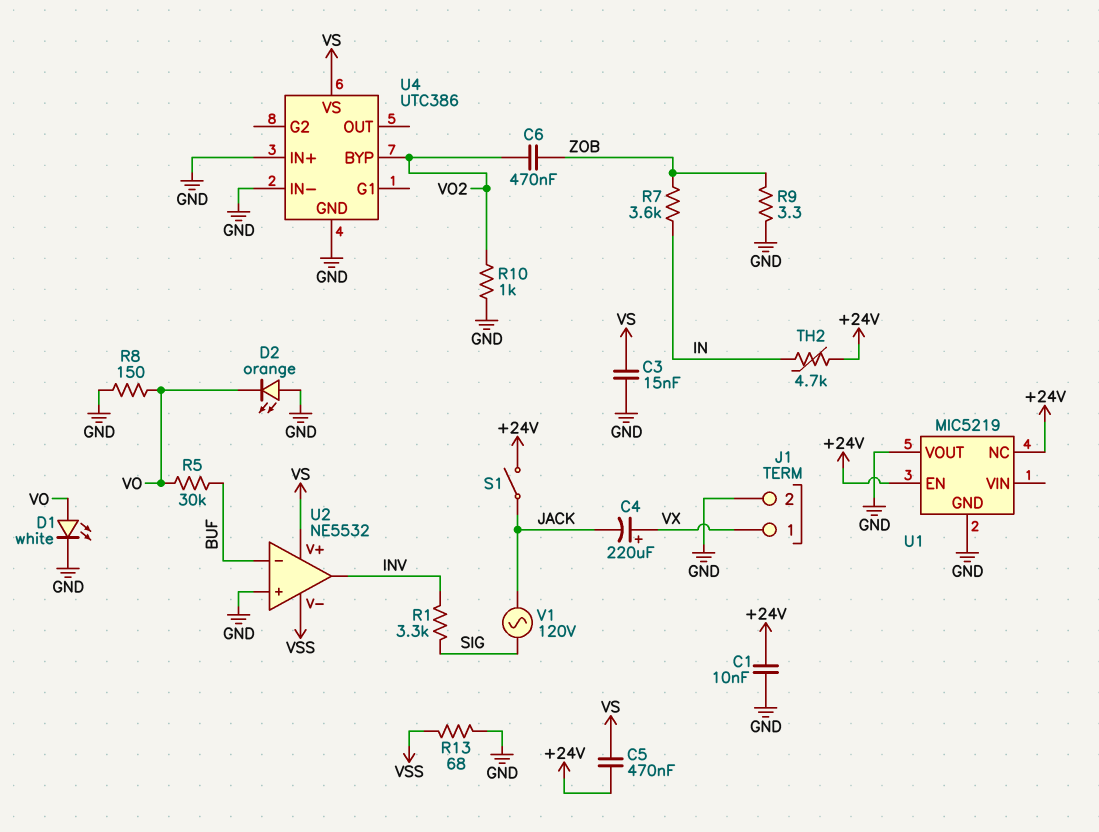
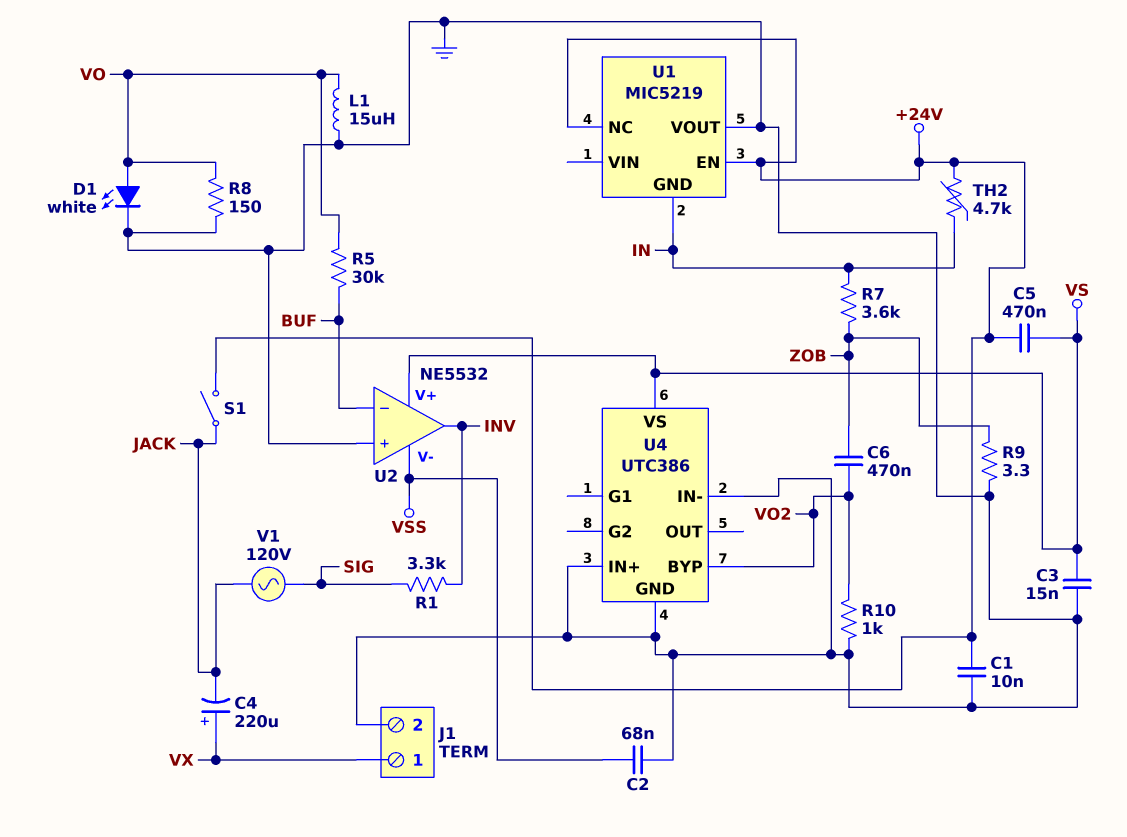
C2: none -> 68nF (GND, VSS)
D2: LED orange (A GND, K VO) -> none
L1: none -> 15uH (GND, VO)
R13: 68 (GND, VSS) -> none
U1 pin GND: GND -> IN

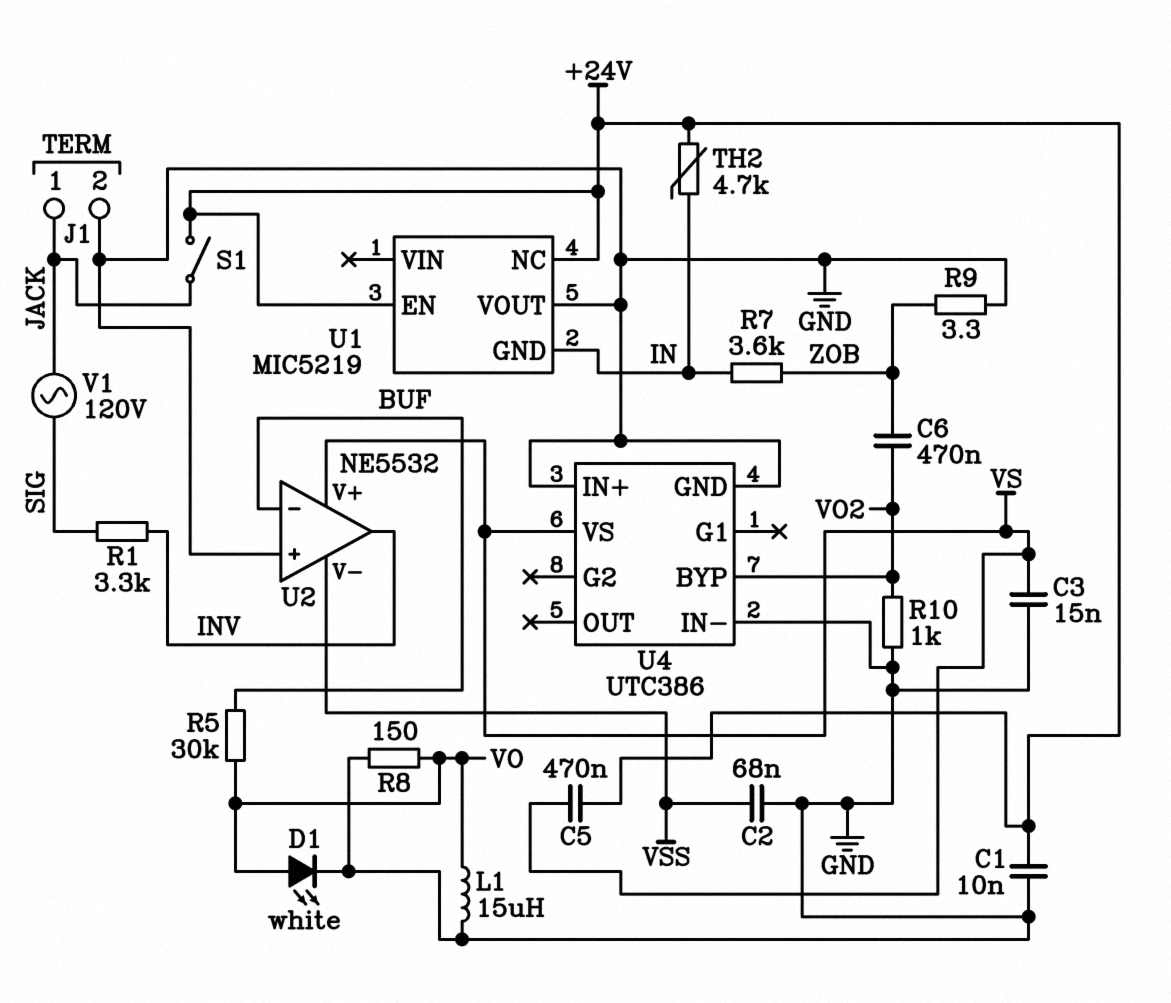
C4: 220uF (plus VX, minus JACK) -> none
J1 pin 1: VX -> JACK

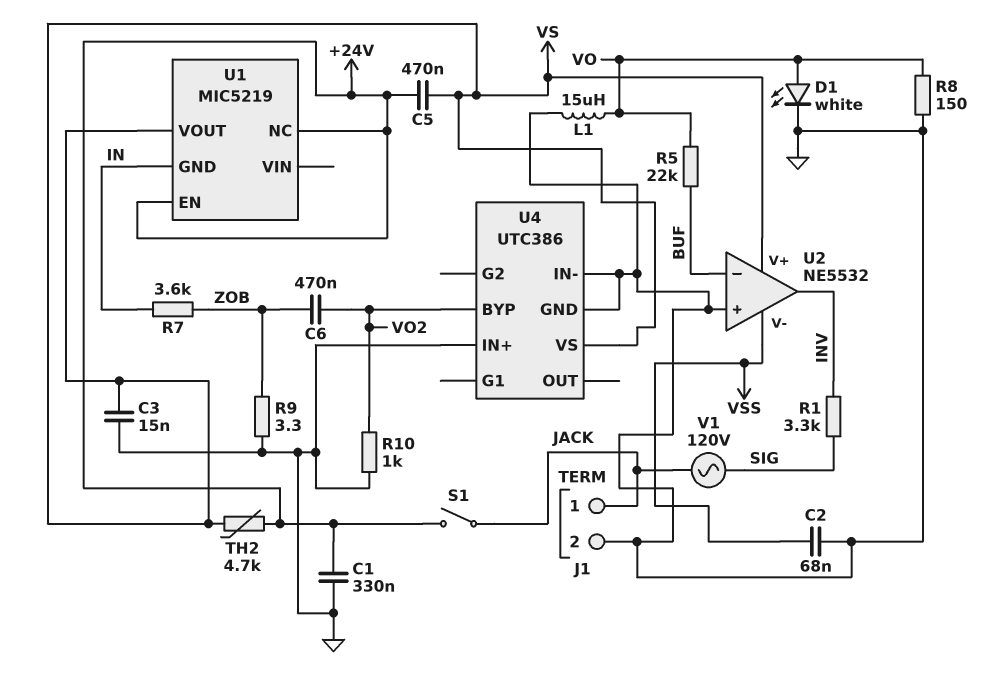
C1: 10nF (+24V, GND) -> 330nF (+24V, GND)
R5: 30k (BUF, VO) -> 22k (BUF, VO)
TH2: 4.7k (+24V, IN) -> 4.7k (+24V, VS)
U1 pin VOUT: GND -> VS

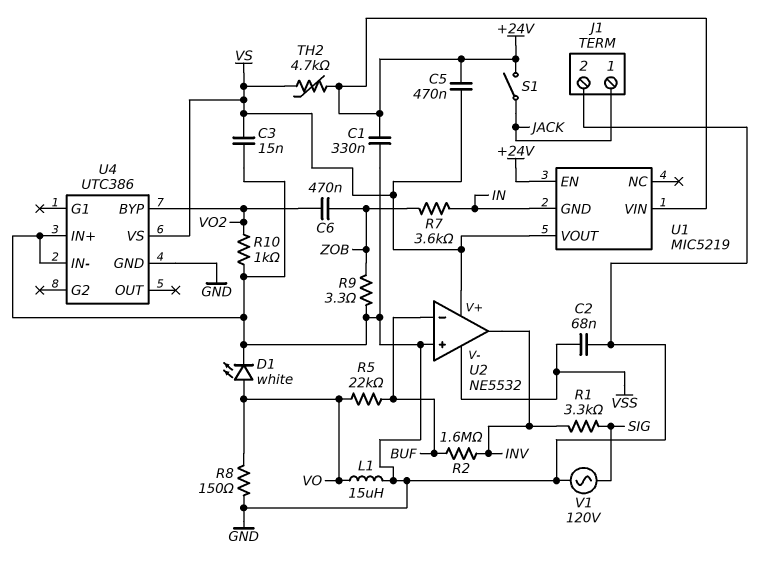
R2: none -> 1.6M (BUF, INV)
U1 pin NC: +24V -> none
U1 pin VIN: none -> +24V
V1: AC 120V (JACK, SIG) -> AC 120V (GND, SIG)

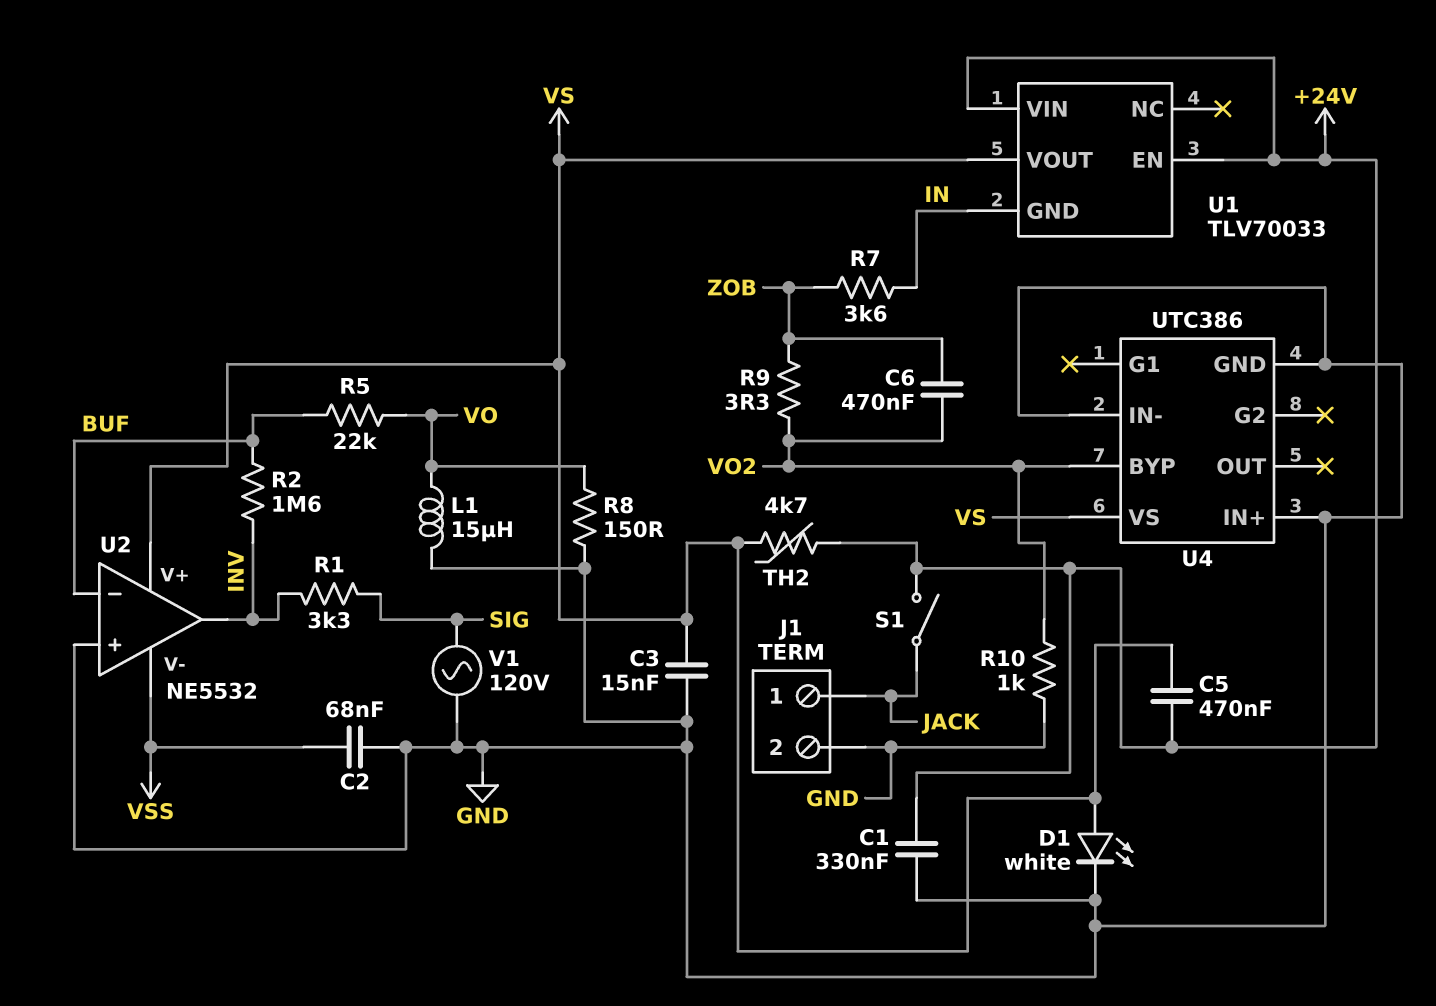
D1: LED white (A VO, K GND) -> LED white (A VS, K GND)
R9: 3.3 (GND, ZOB) -> 3.3 (VO2, ZOB)
U1: MIC5219 -> TLV70033

